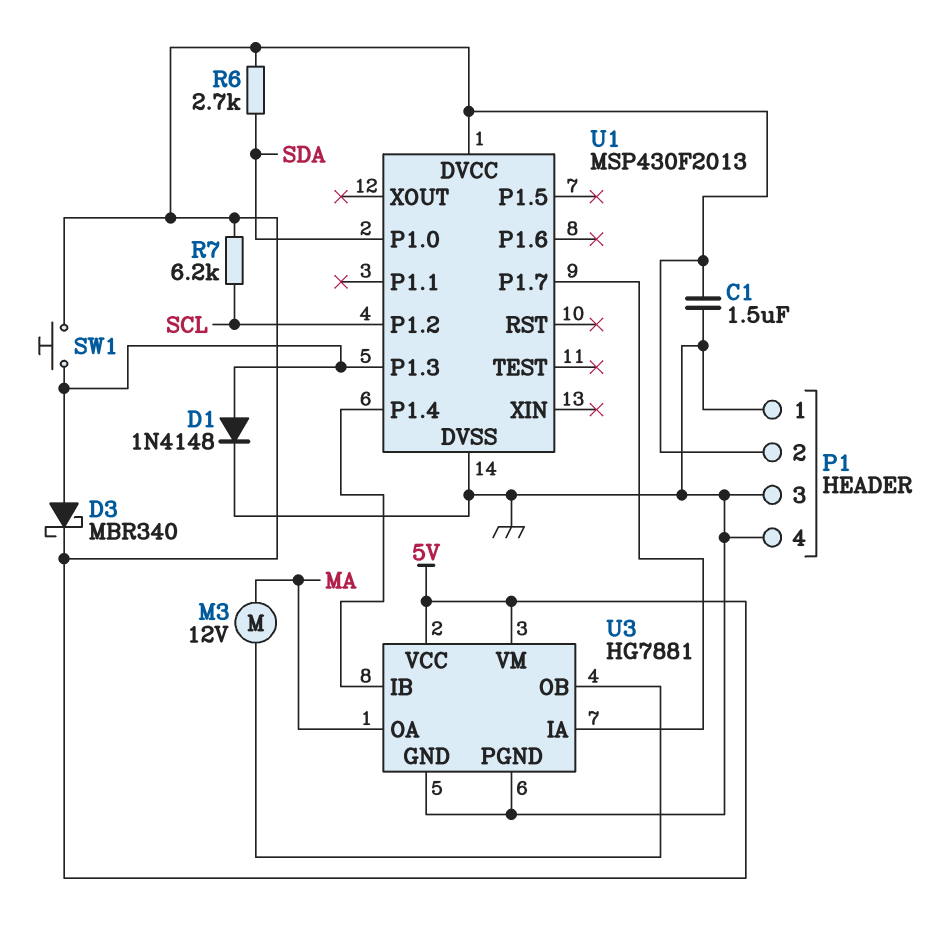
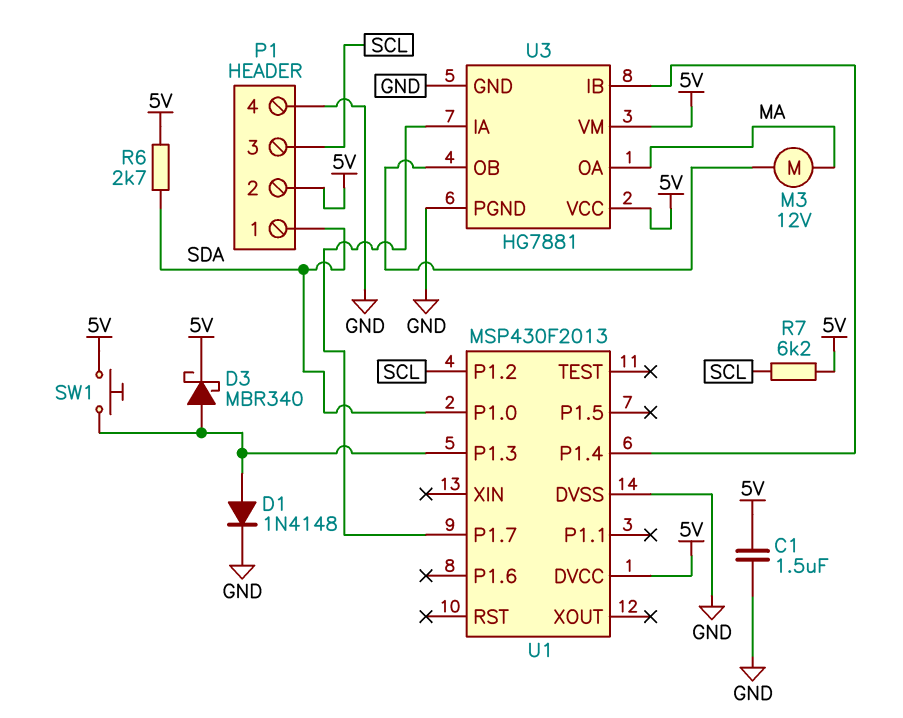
P1 pin 1: GND -> SDA
P1 pin 3: GND -> SCL

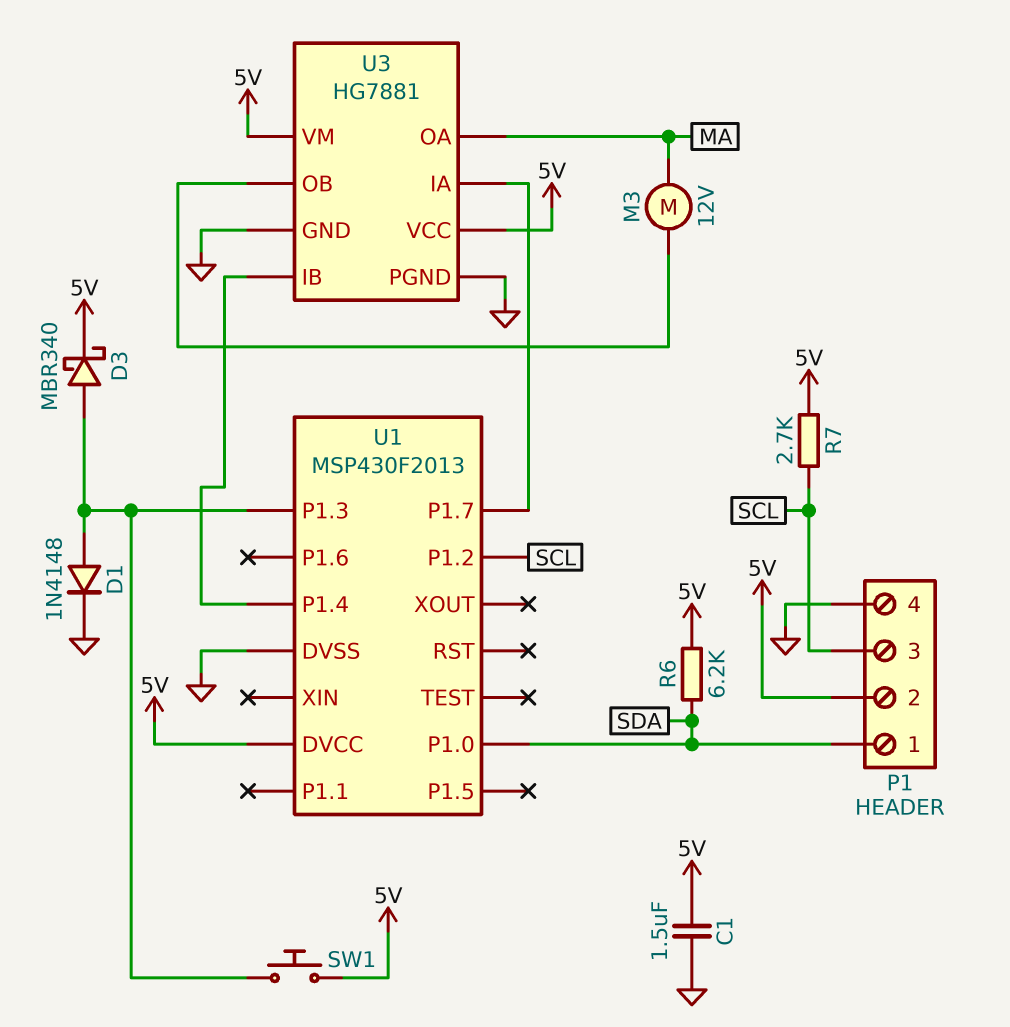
R6: 2.7k (5V, SDA) -> 6.2k (5V, SDA)
R7: 6.2k (5V, SCL) -> 2.7k (5V, SCL)

